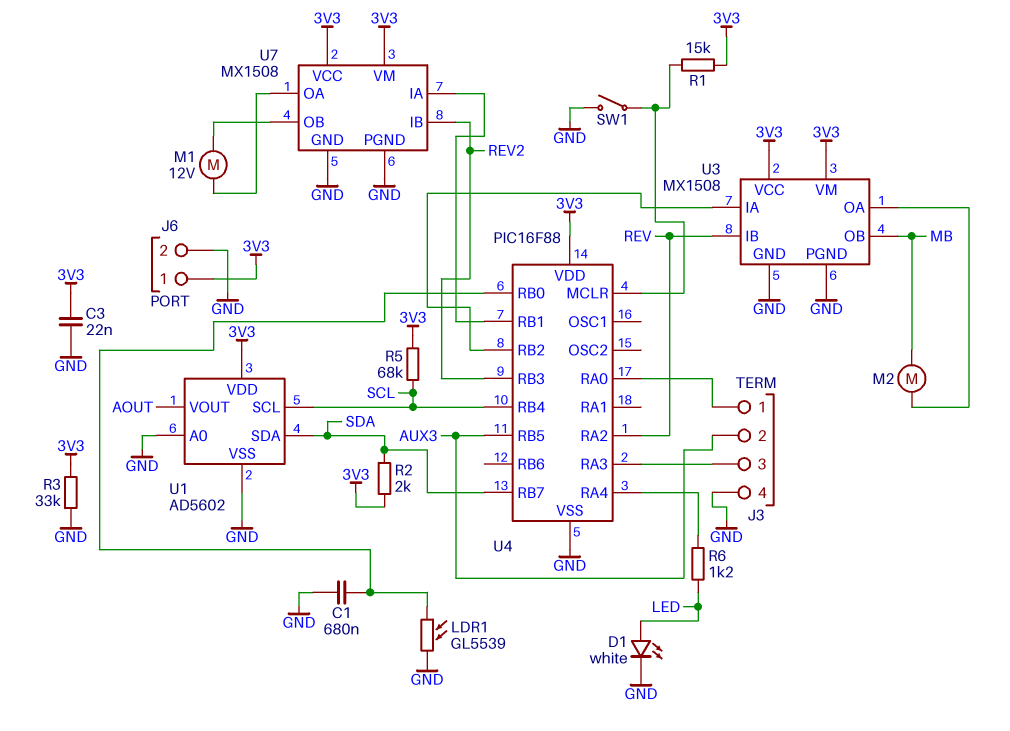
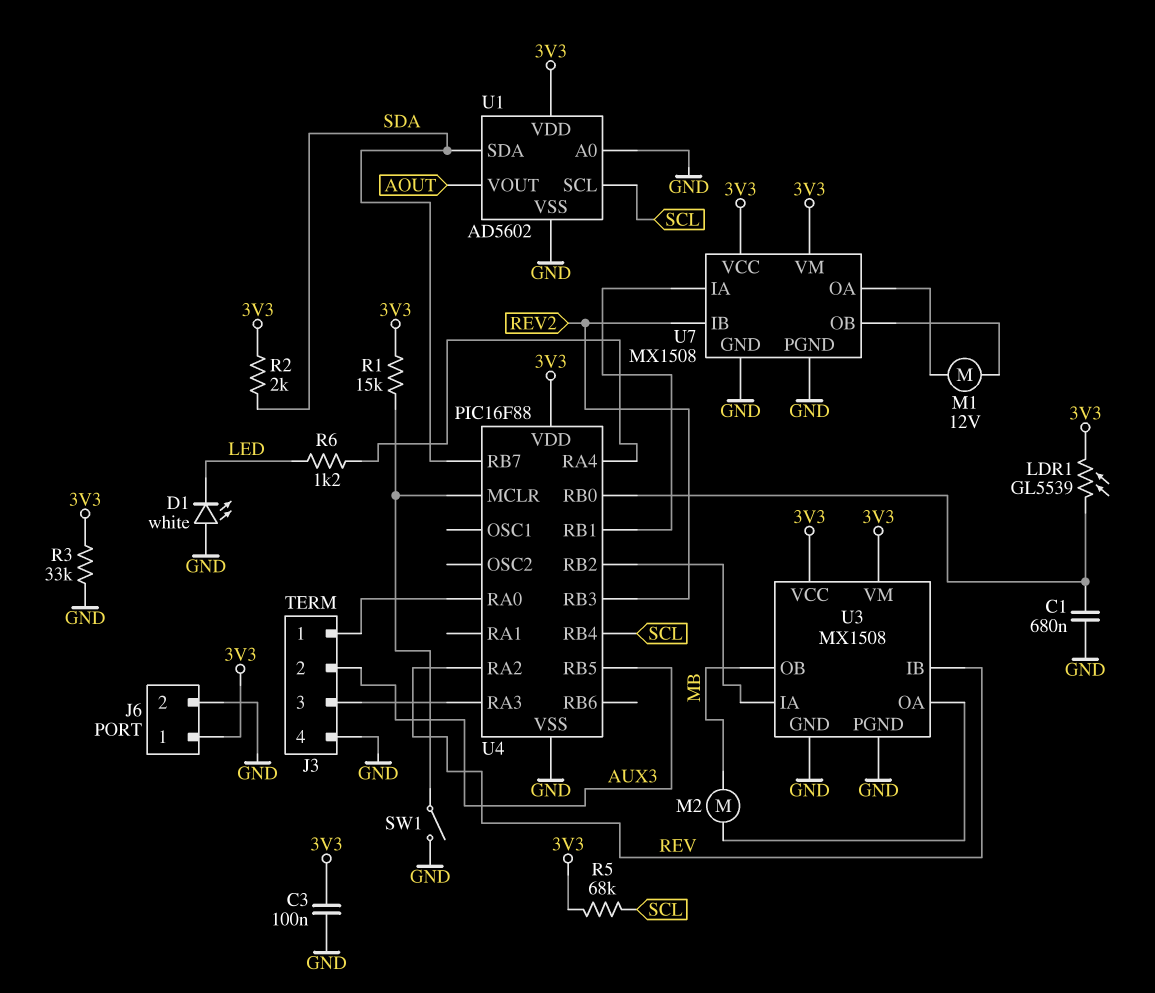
C3: 22nF (3V3, GND) -> 100nF (3V3, GND)
D1: LED white (A LED, K GND) -> LED white (A GND, K LED)
LDR1: GL5539 (GND, U4/RB0) -> GL5539 (3V3, U4/RB0)

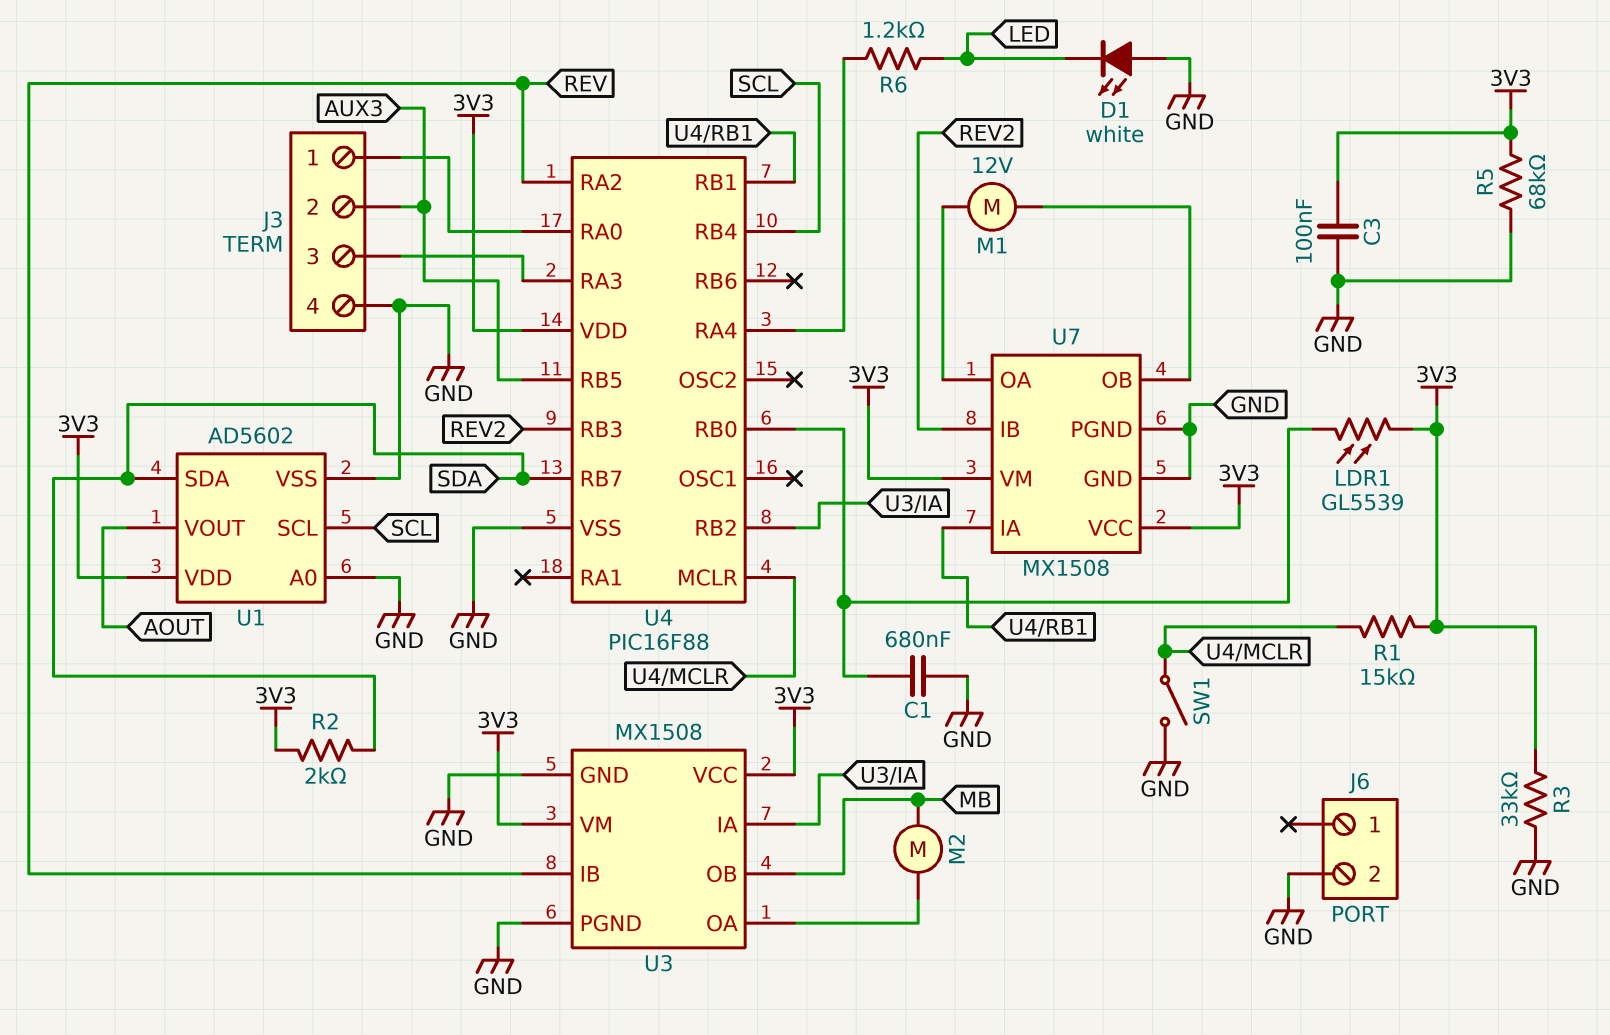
J6 pin 1: 3V3 -> none
R5: 68k (3V3, SCL) -> 68k (3V3, GND)

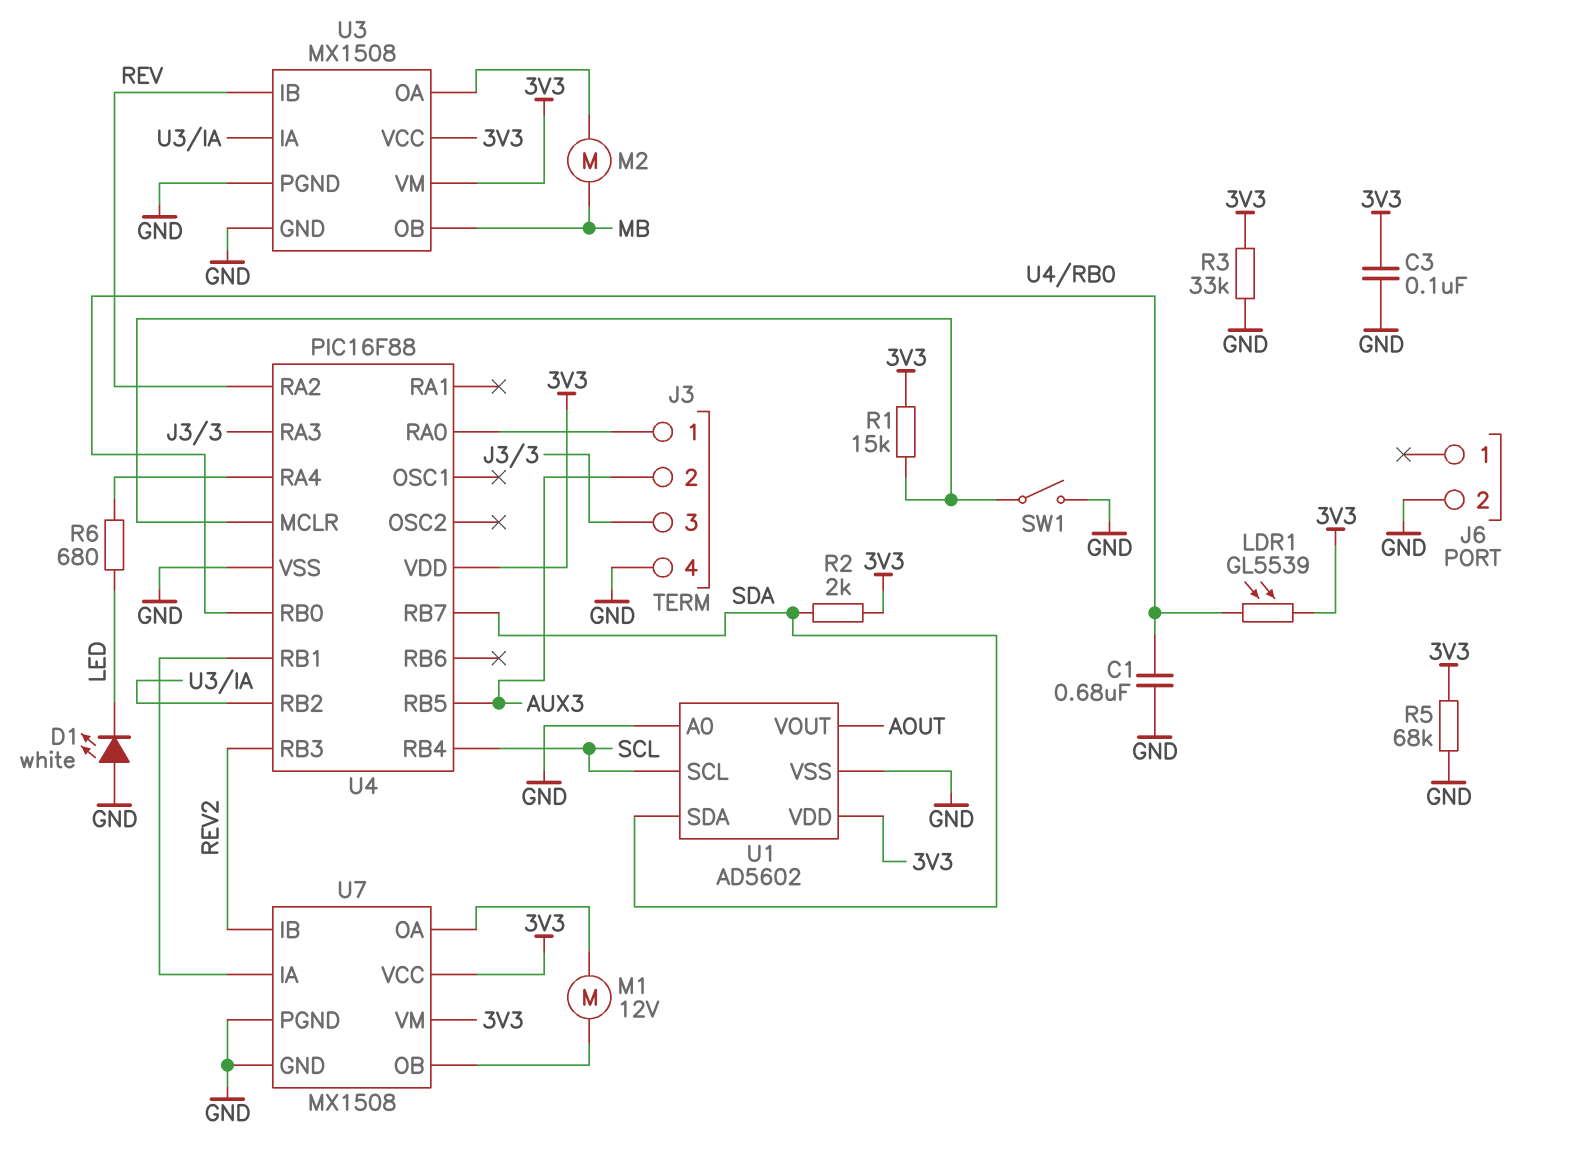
R6: 1.2k (LED, U4/RA4) -> 680 (LED, U4/RA4)

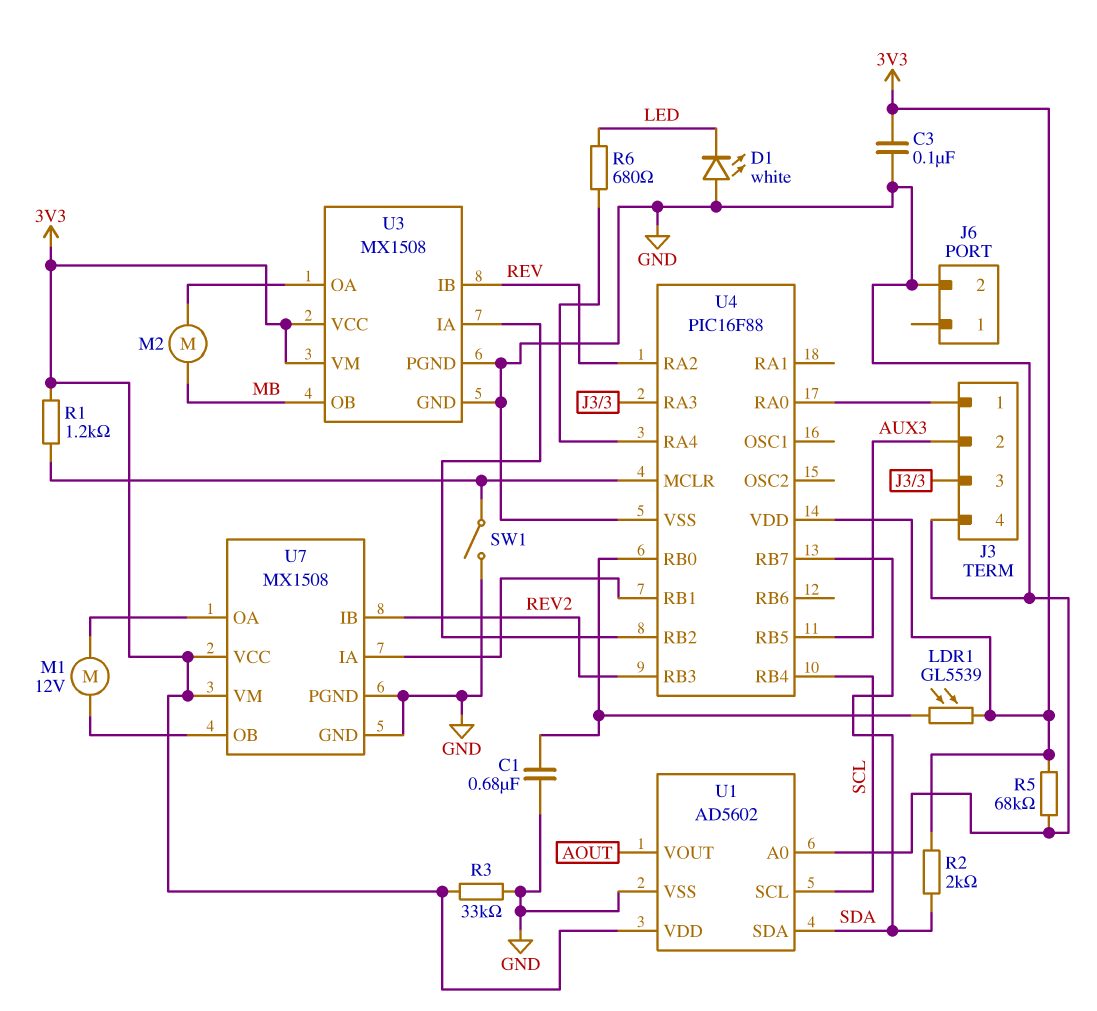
R1: 15k (3V3, U4/MCLR) -> 1.2k (3V3, U4/MCLR)

